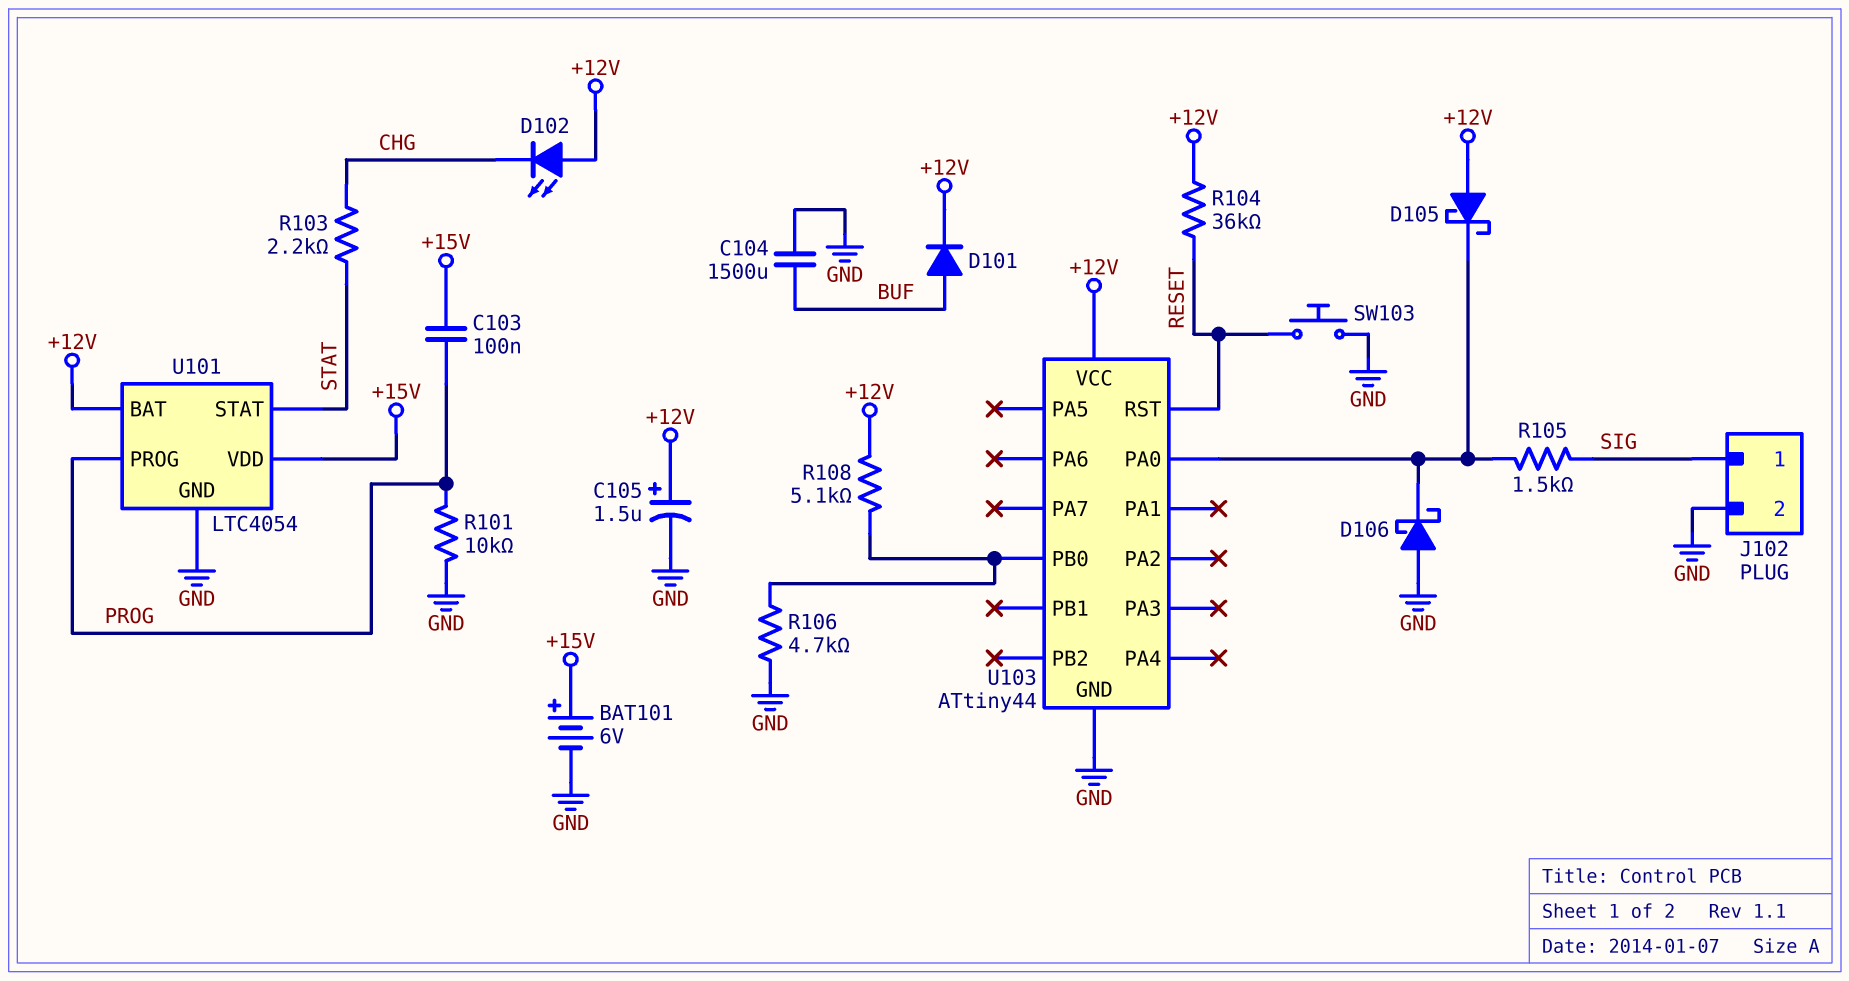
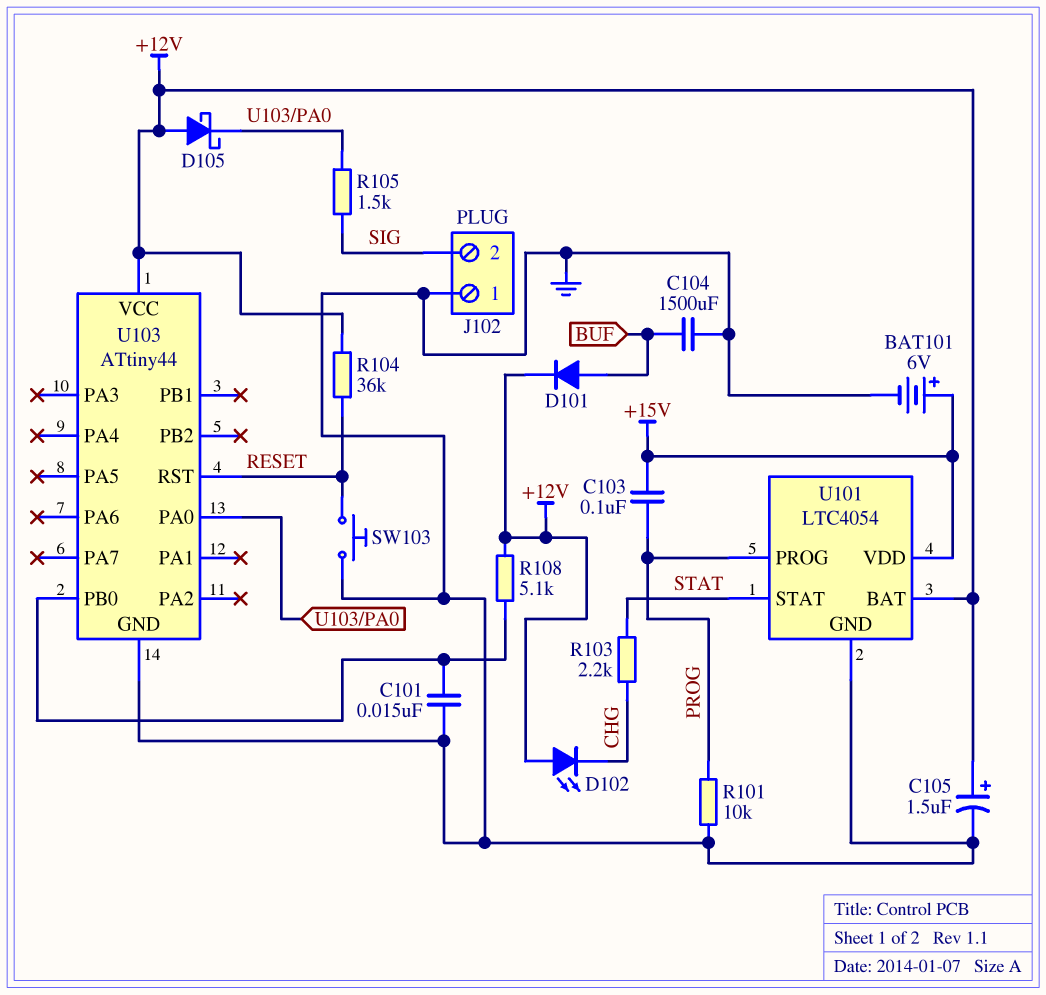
C101: none -> 15nF (GND, U103/PB0)
D106: schottky (A GND, K U103/PA0) -> none
J102 pin 1: SIG -> GND
J102 pin 2: GND -> SIG
R106: 4.7k (GND, U103/PB0) -> none

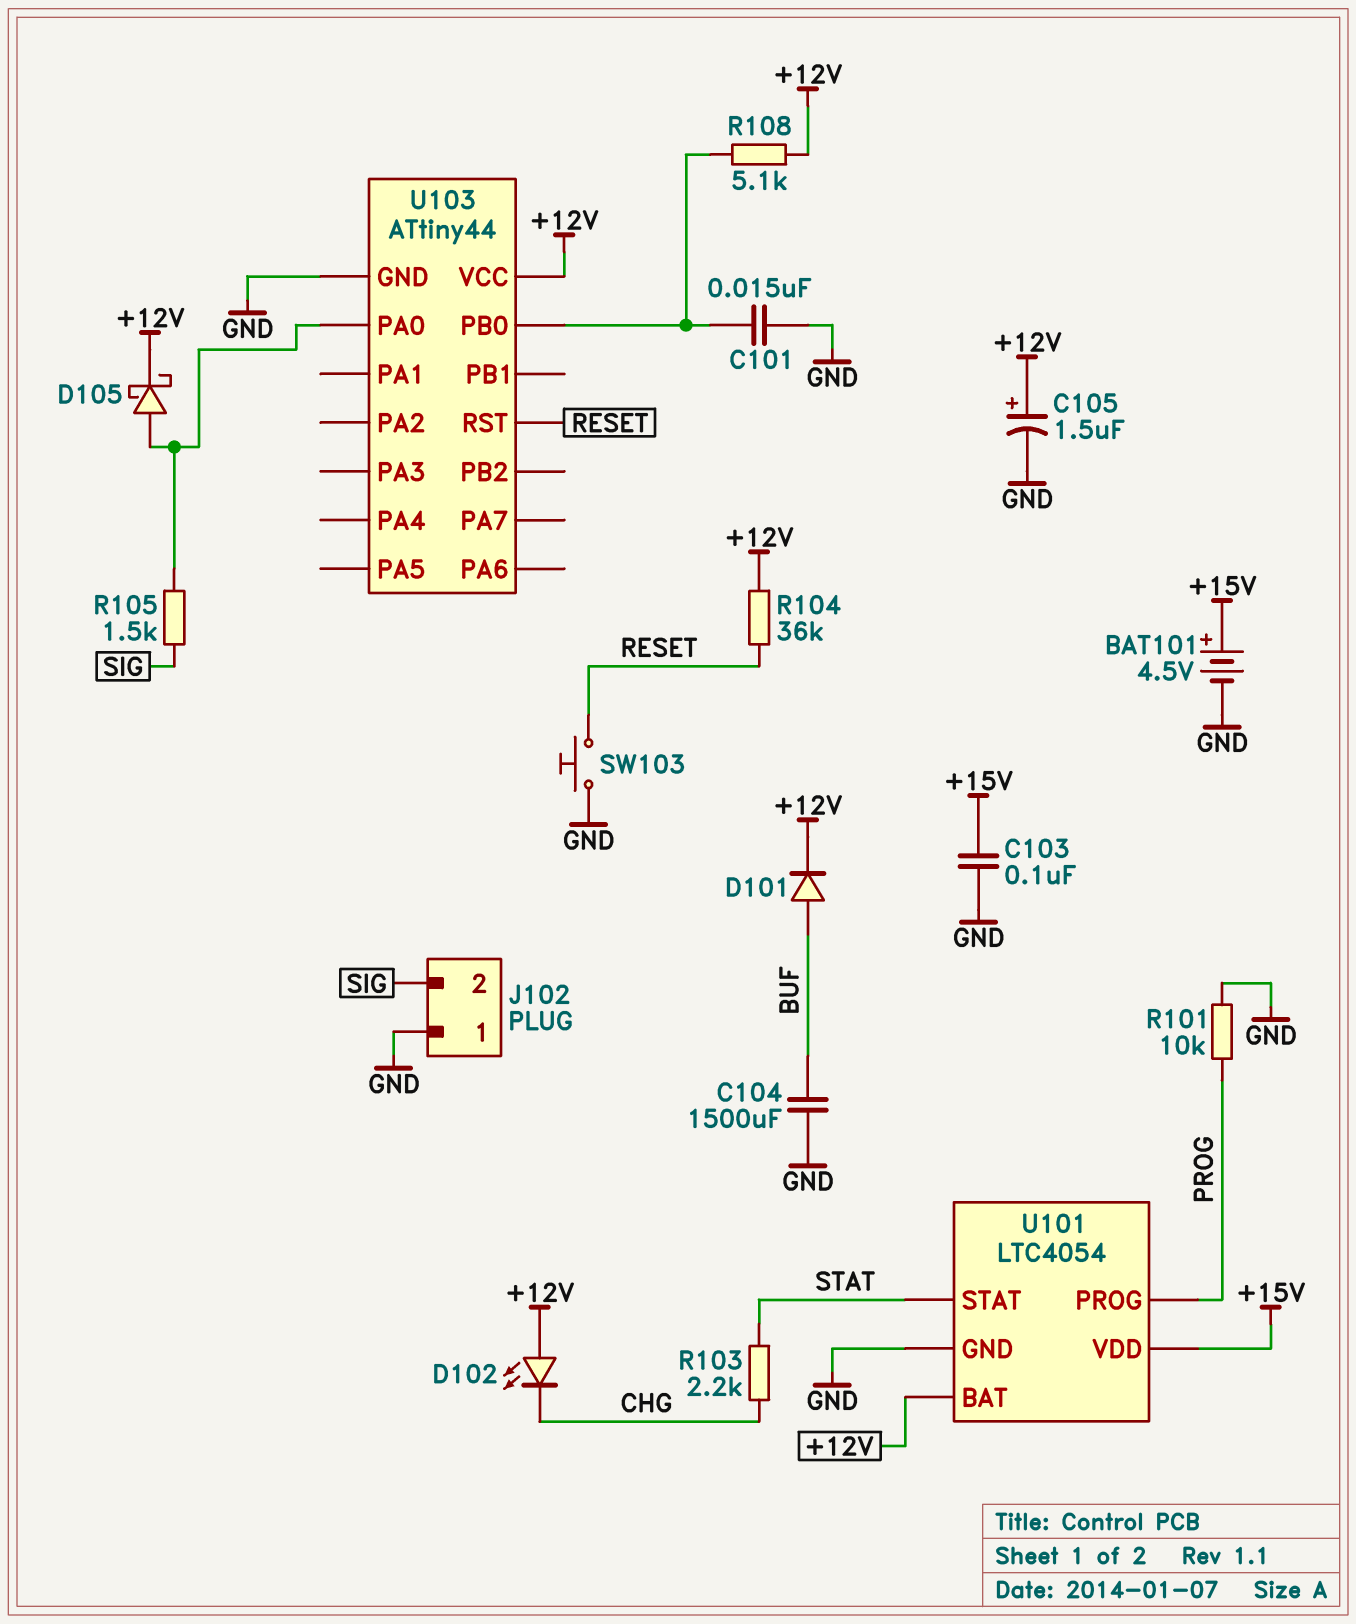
BAT101: 6V (plus +15V, minus GND) -> 4.5V (plus +15V, minus GND)
C103: 100nF (+15V, PROG) -> 100nF (+15V, GND)
D105: schottky (A +12V, K U103/PA0) -> schottky (A U103/PA0, K +12V)

